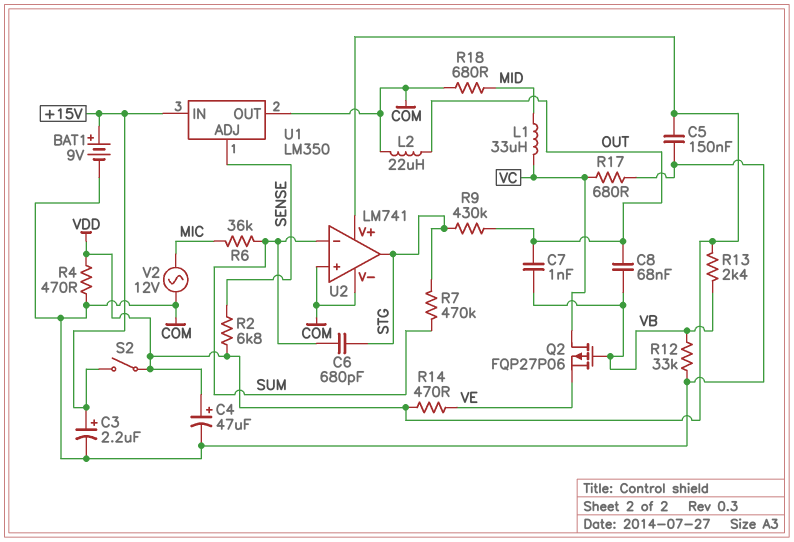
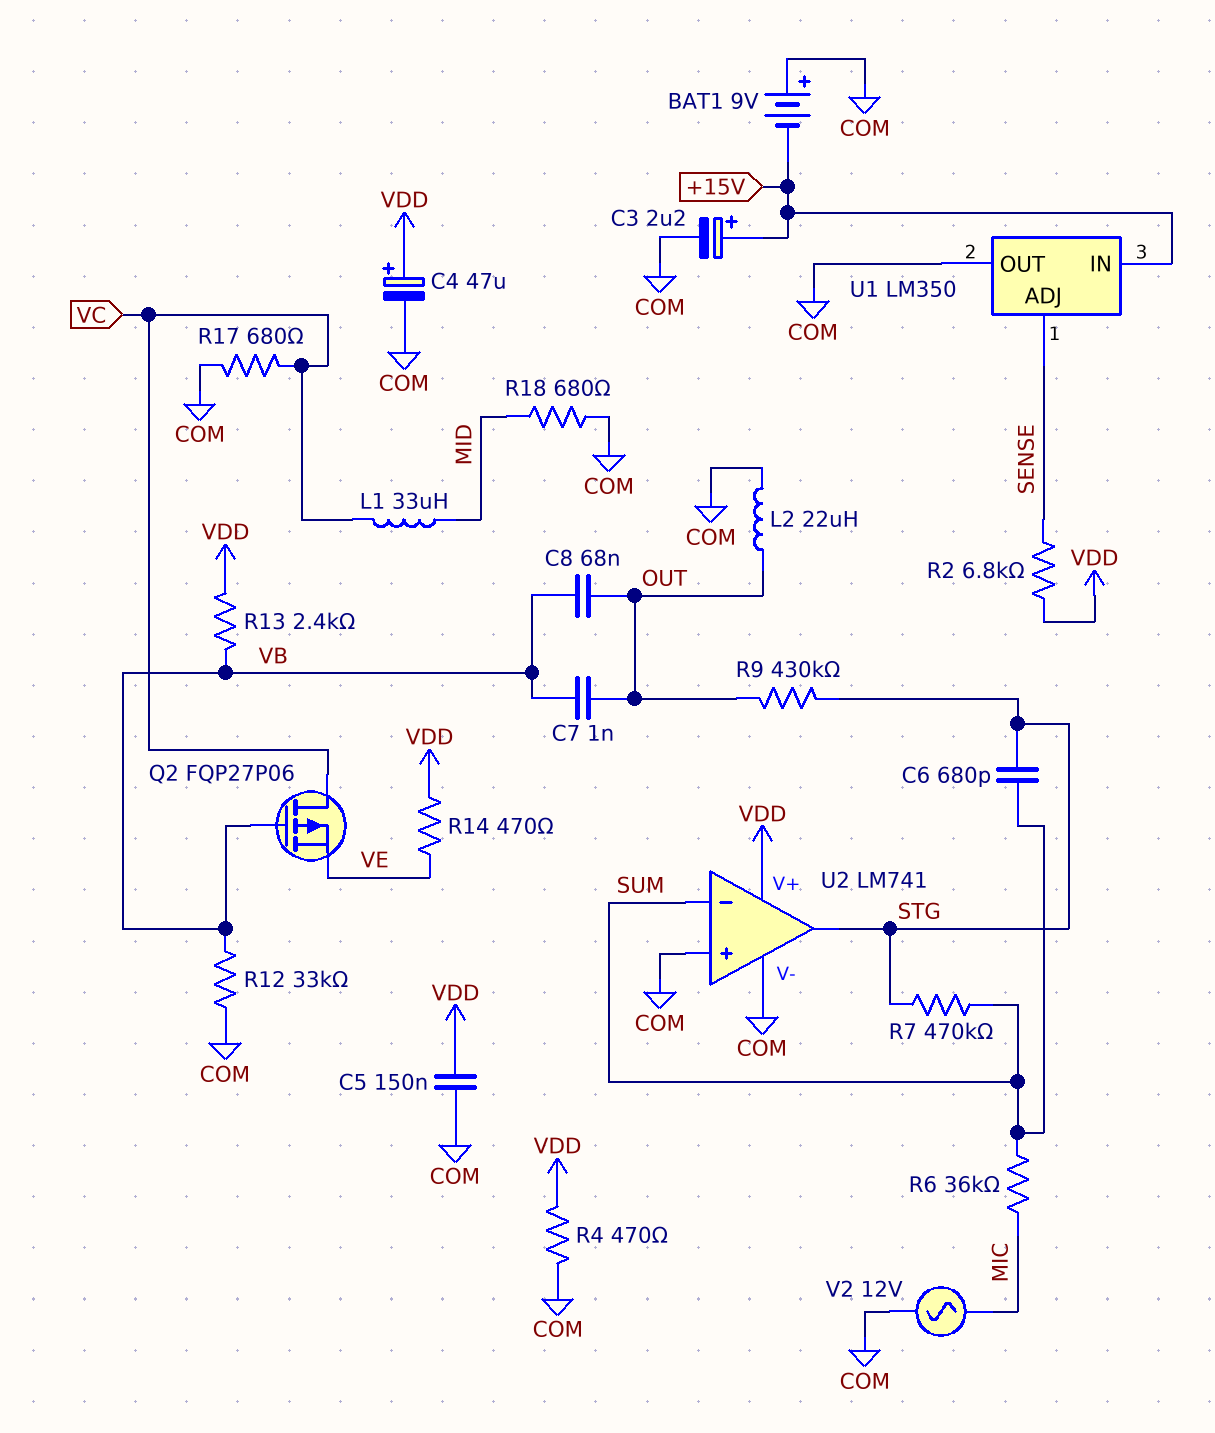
BAT1: 9V (plus +15V, minus COM) -> 9V (plus COM, minus +15V)
S2: switch (+15V, VDD) -> none

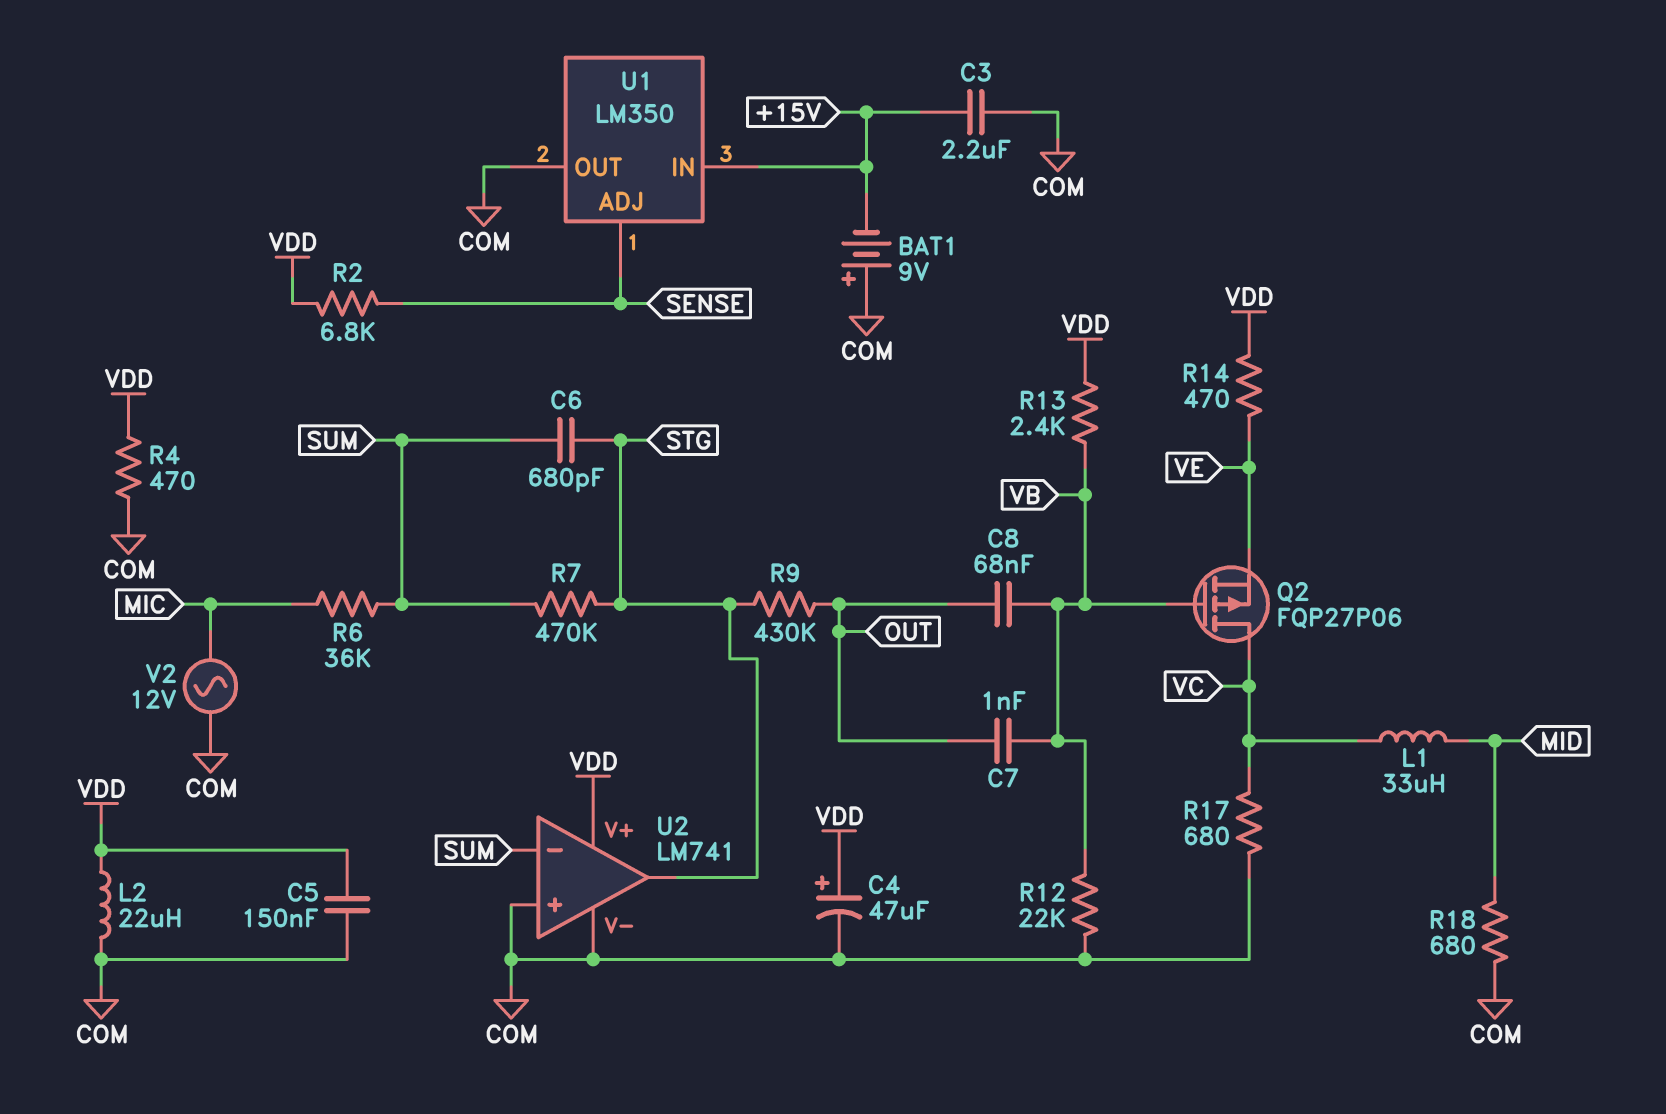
C3: 2.2uF (plus +15V, minus COM) -> 2.2uF (+15V, COM)
L2: 22uH (COM, OUT) -> 22uH (COM, VDD)
R12: 33k (COM, VB) -> 22k (COM, VB)

